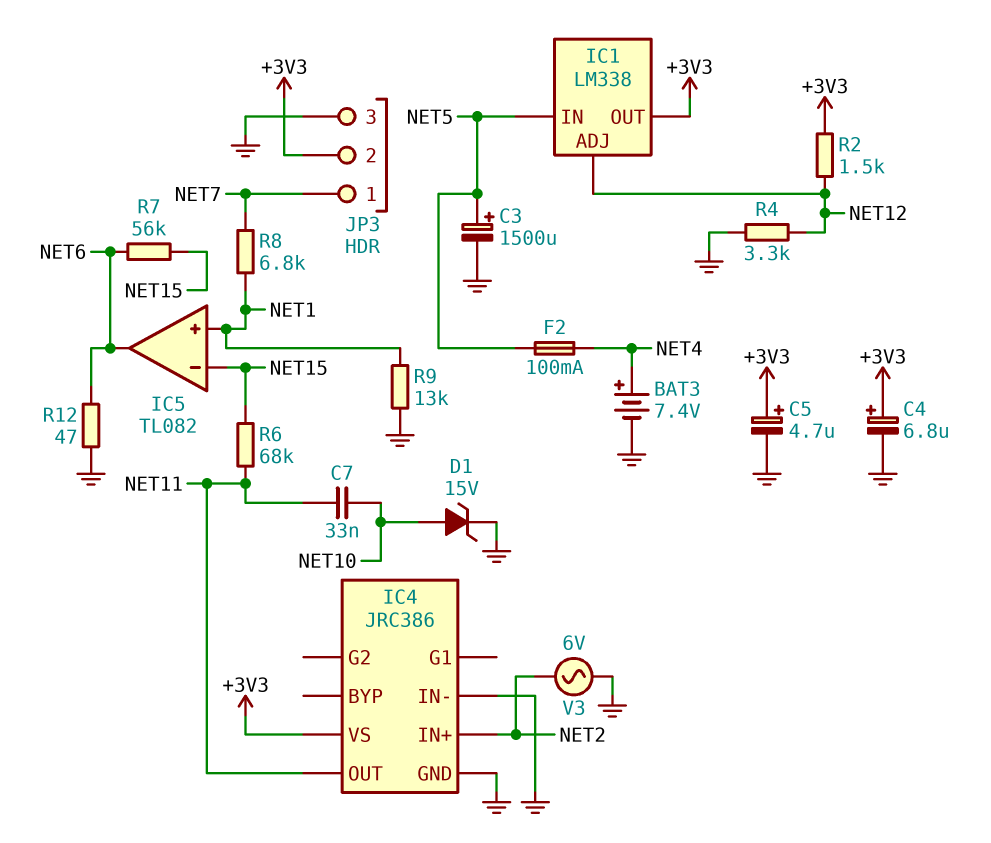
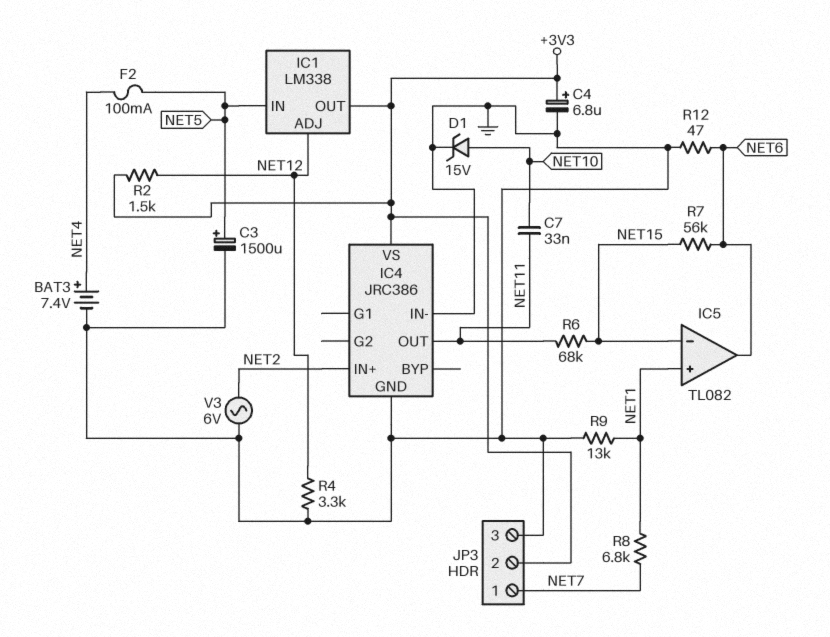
C5: 4.7uF (plus +3V3, minus GND) -> none

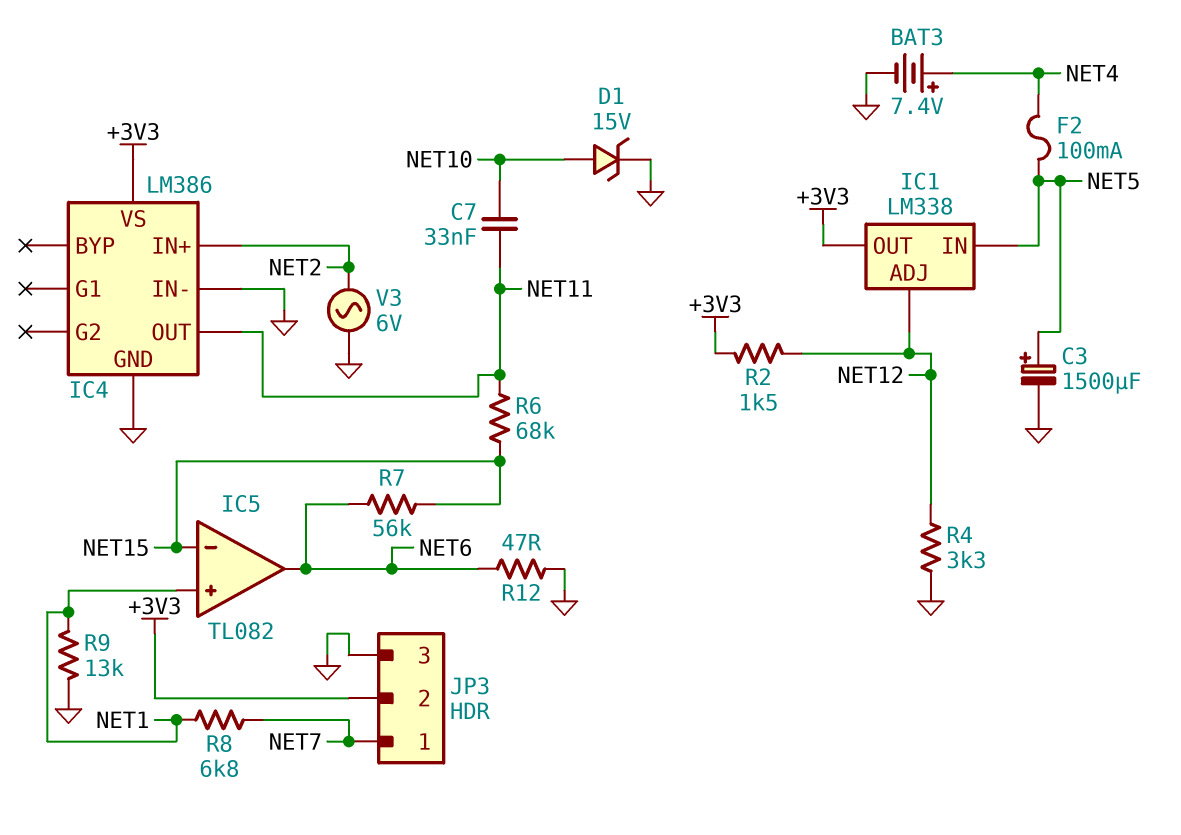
C4: 6.8uF (plus +3V3, minus GND) -> none
IC4: JRC386 -> LM386

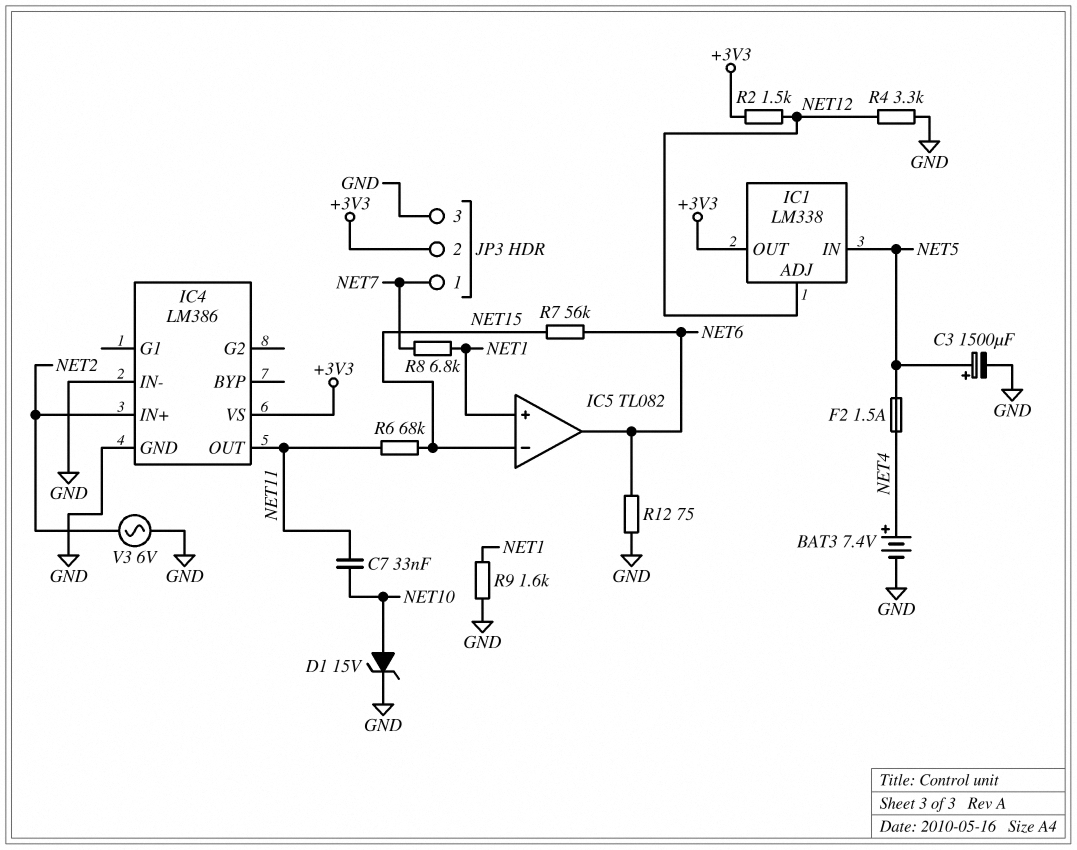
F2: 100mA (NET4, NET5) -> 1.5A (NET4, NET5)
R9: 13k (GND, NET1) -> 1.6k (GND, NET1)
R12: 47 (GND, NET6) -> 75 (GND, NET6)

